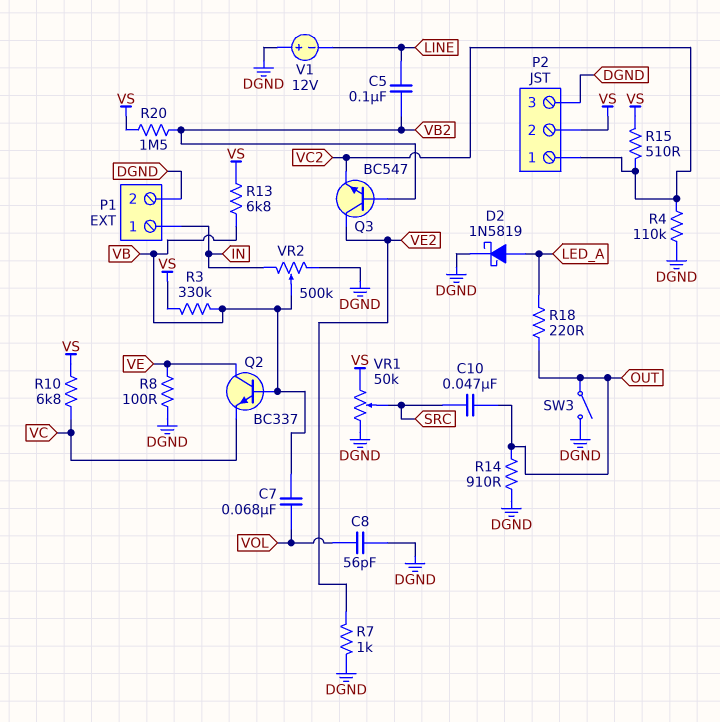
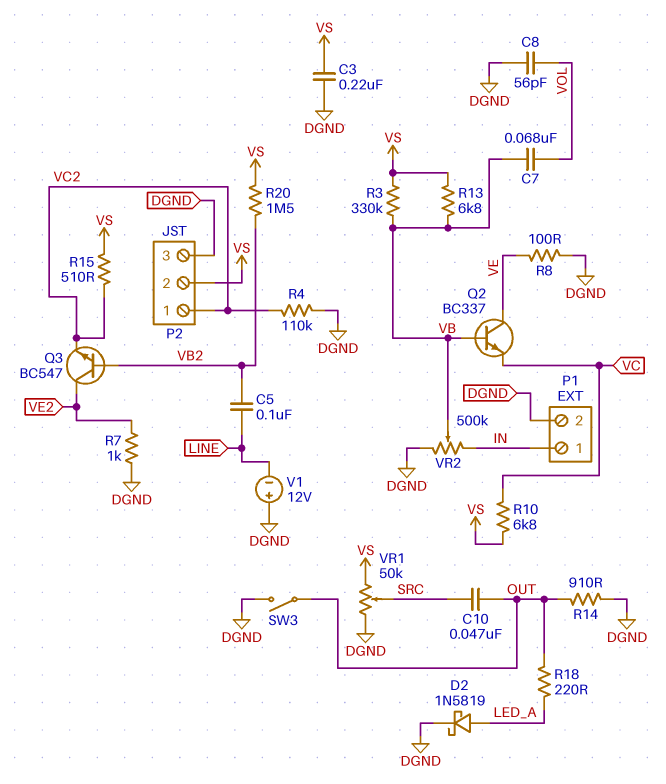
C3: none -> 220nF (DGND, VS)

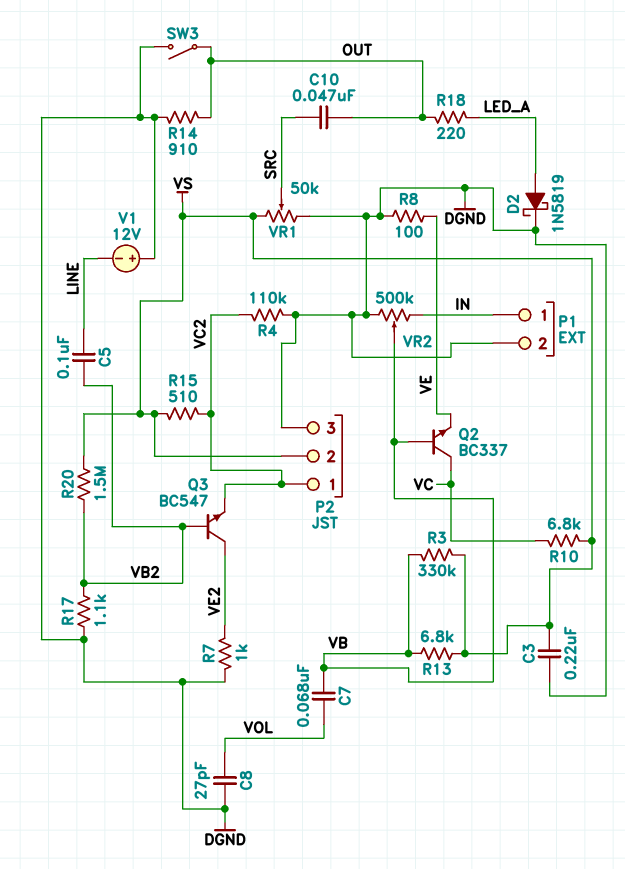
C8: 56pF (DGND, VOL) -> 27pF (DGND, VOL)
Q2: NPN BC337 (B VB, C VE, E VC) -> NPN BC337 (B VB, C VC, E VE)
R17: none -> 1.1k (DGND, VB2)

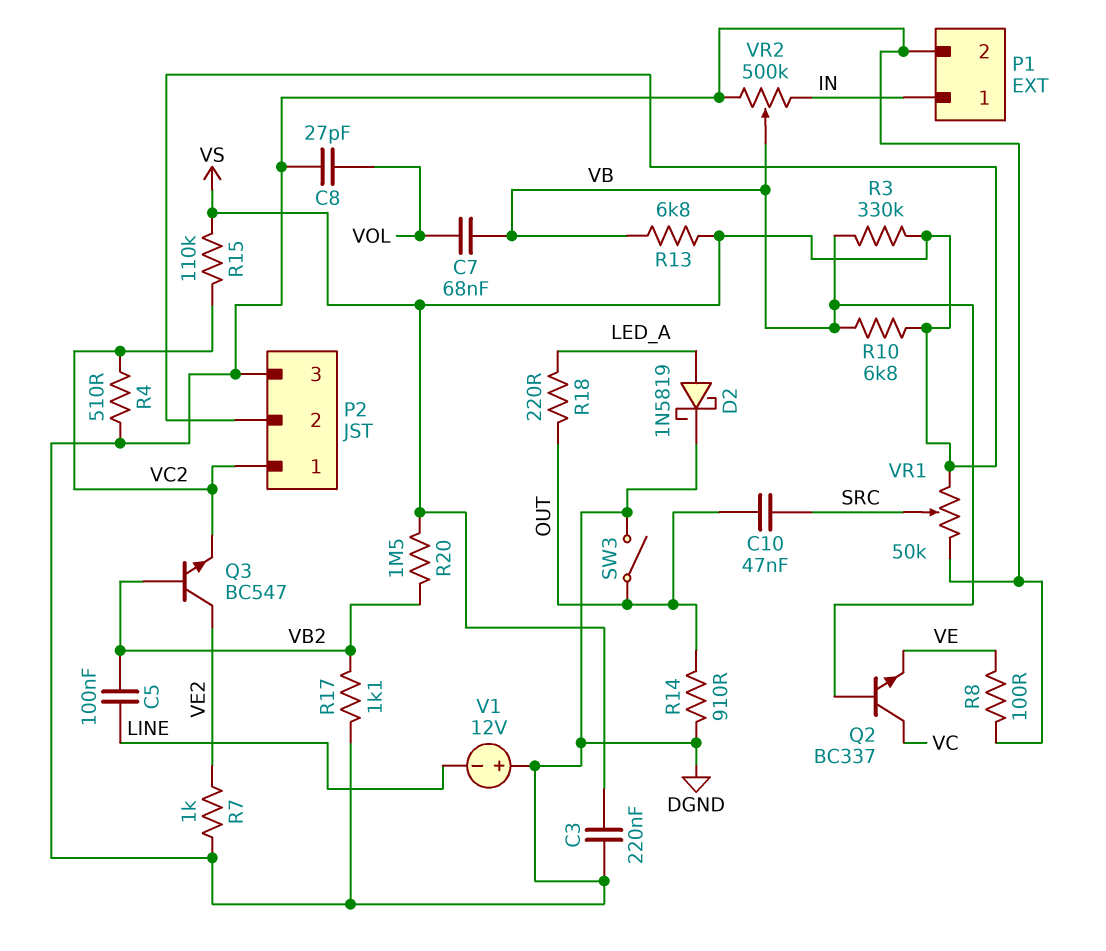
R4: 110k (DGND, VC2) -> 510 (DGND, VC2)
R10: 6.8k (VC, VS) -> 6.8k (VB, VS)
R15: 510 (VC2, VS) -> 110k (VC2, VS)

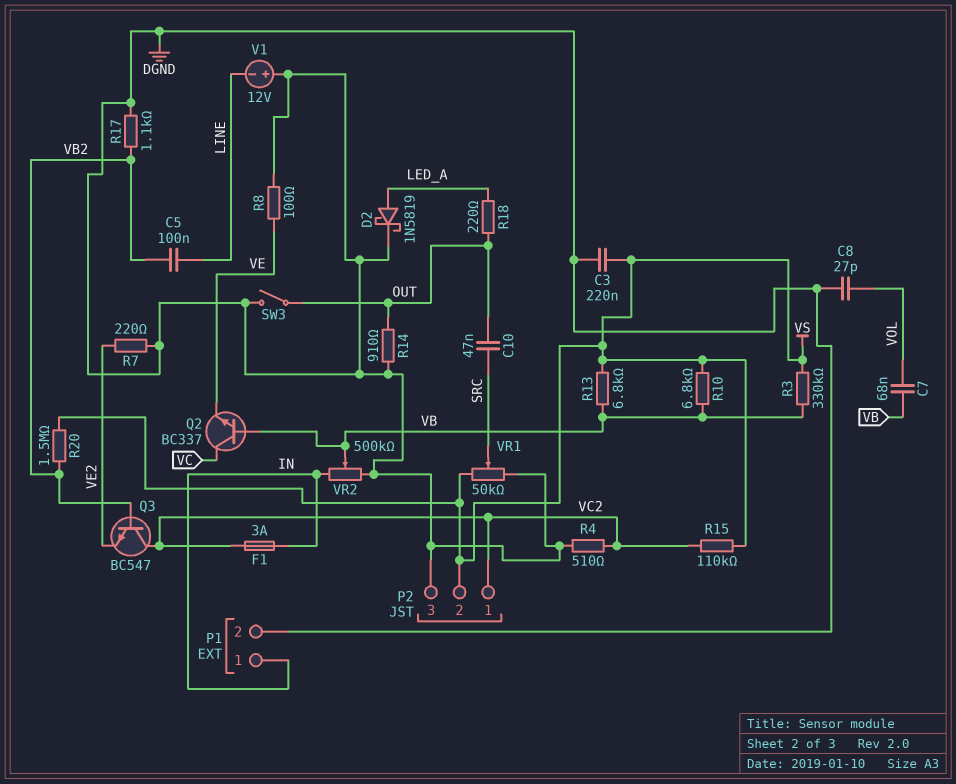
F1: none -> 3A (IN, VC2)
Q3: NPN BC547 (B VB2, C VE2, E VC2) -> NPN BC547 (B VB2, C VC2, E VE2)
R7: 1k (DGND, VE2) -> 220 (DGND, VE2)

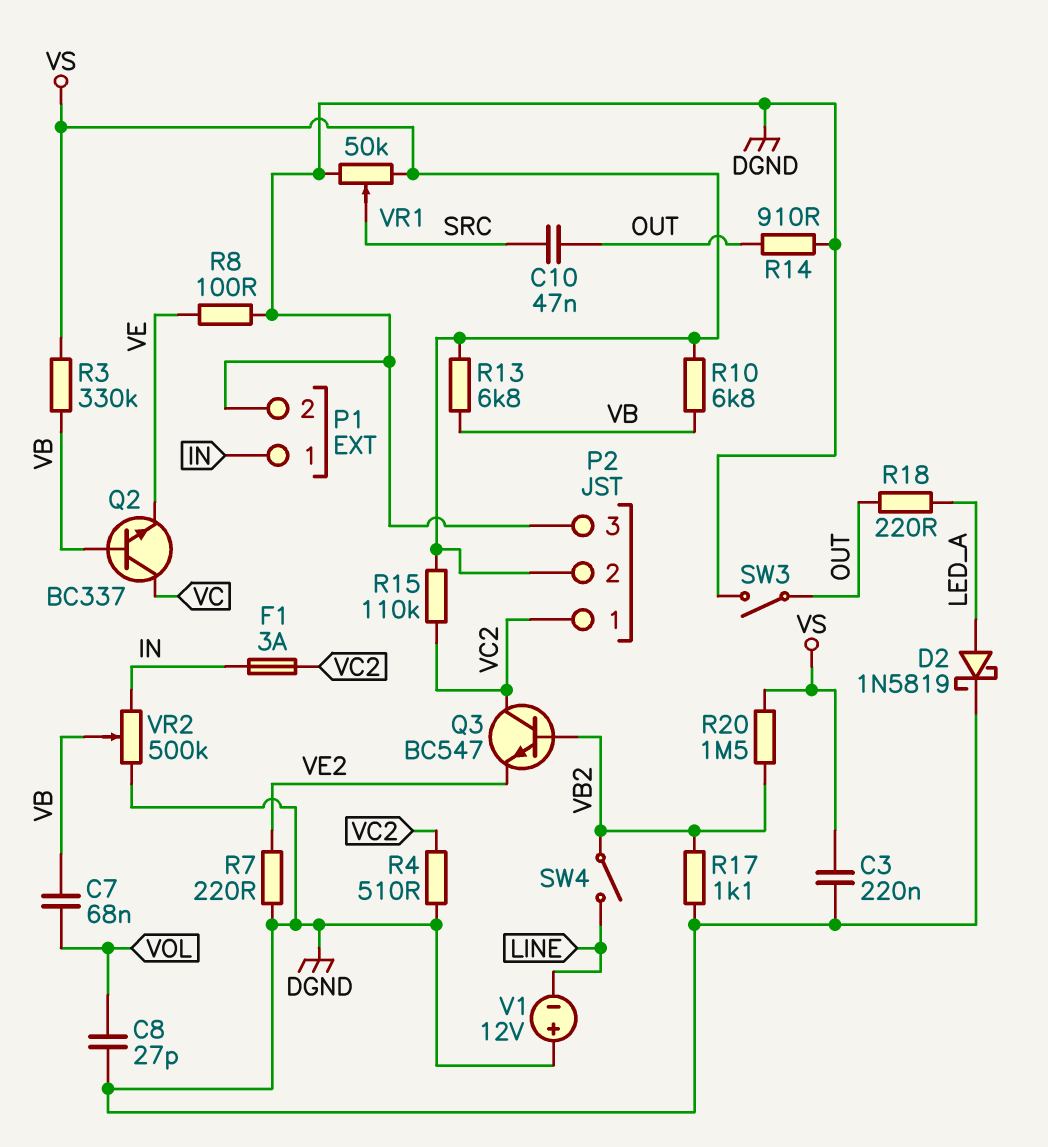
C5: 100nF (LINE, VB2) -> none
SW4: none -> switch (LINE, VB2)

